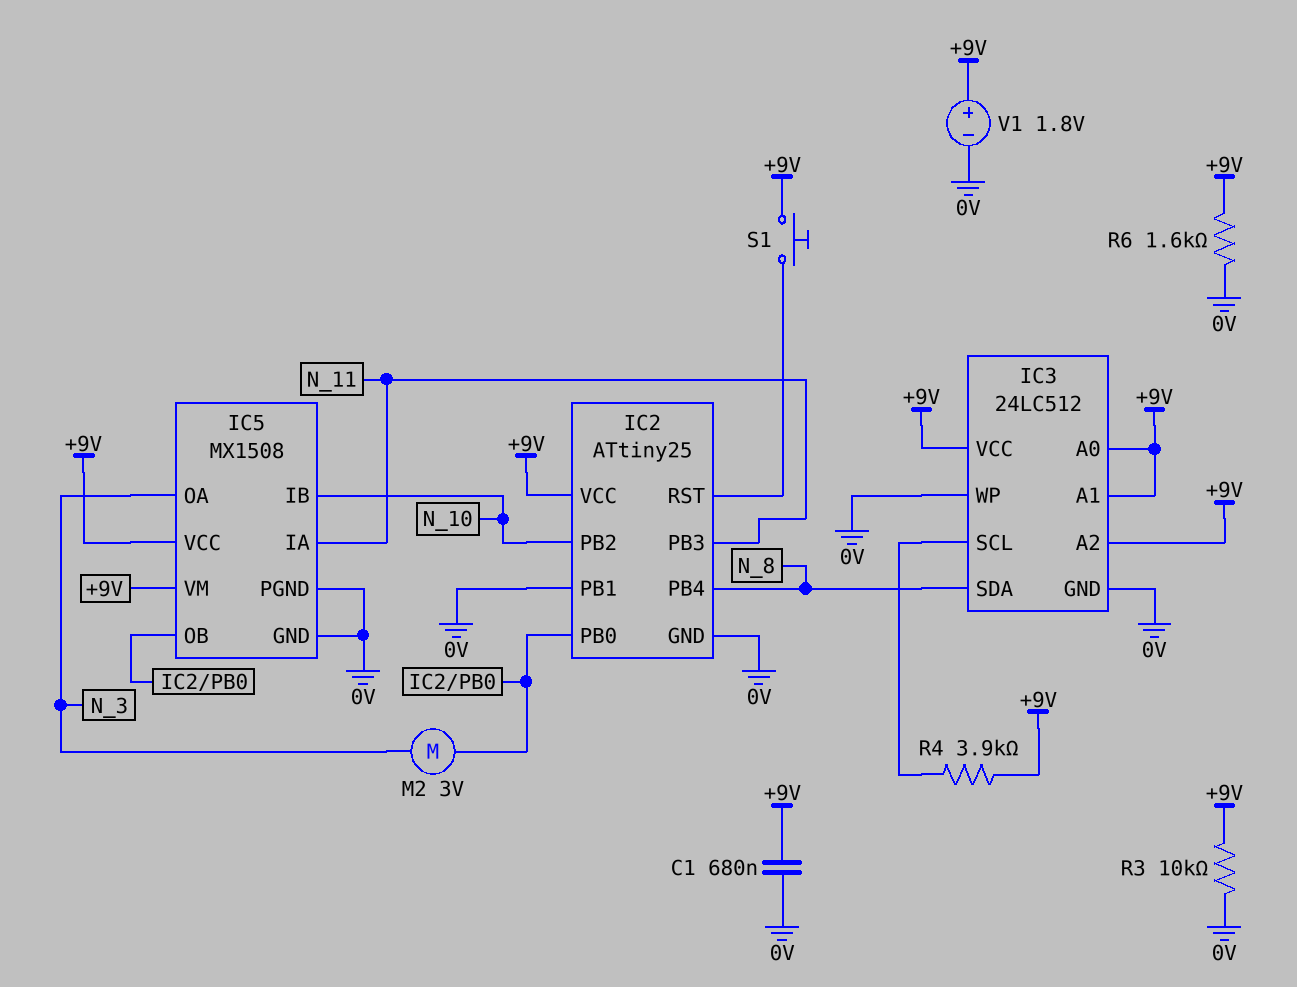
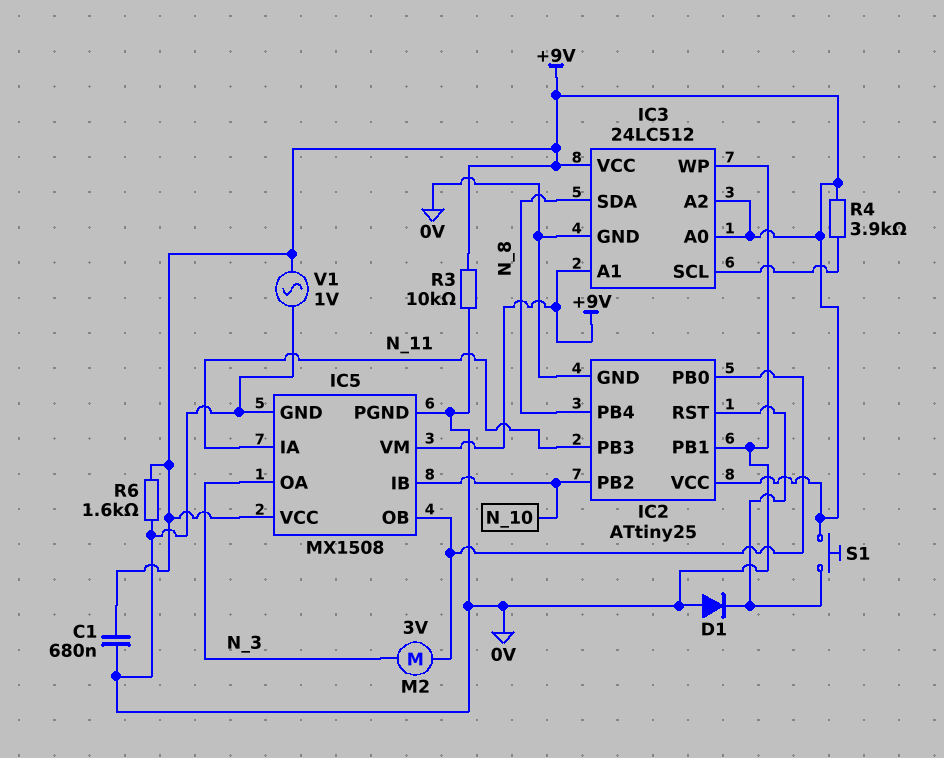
D1: none -> diode (A 0V, K IC2/RST)
V1: 1.8V (plus +9V, minus 0V) -> AC 1V (+9V, 0V)

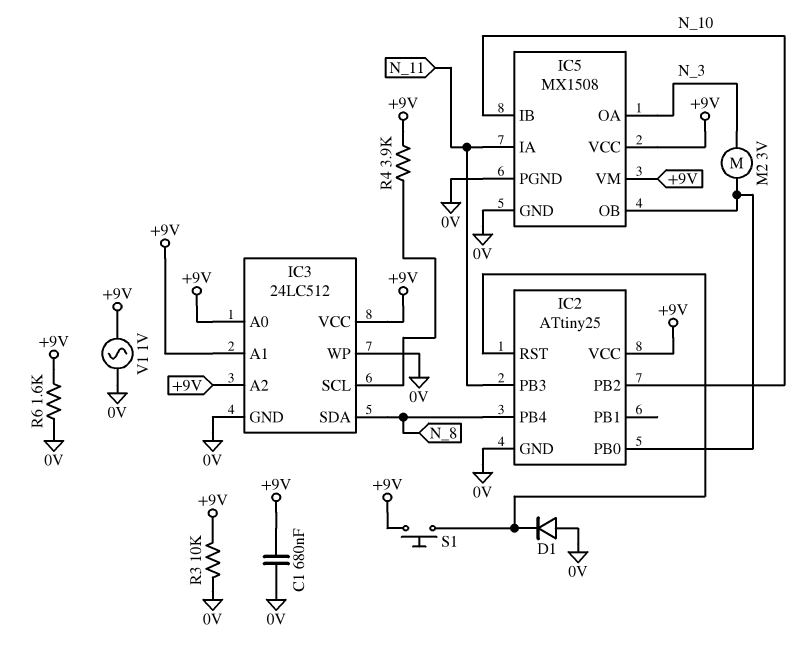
IC2 pin PB1: 0V -> none

